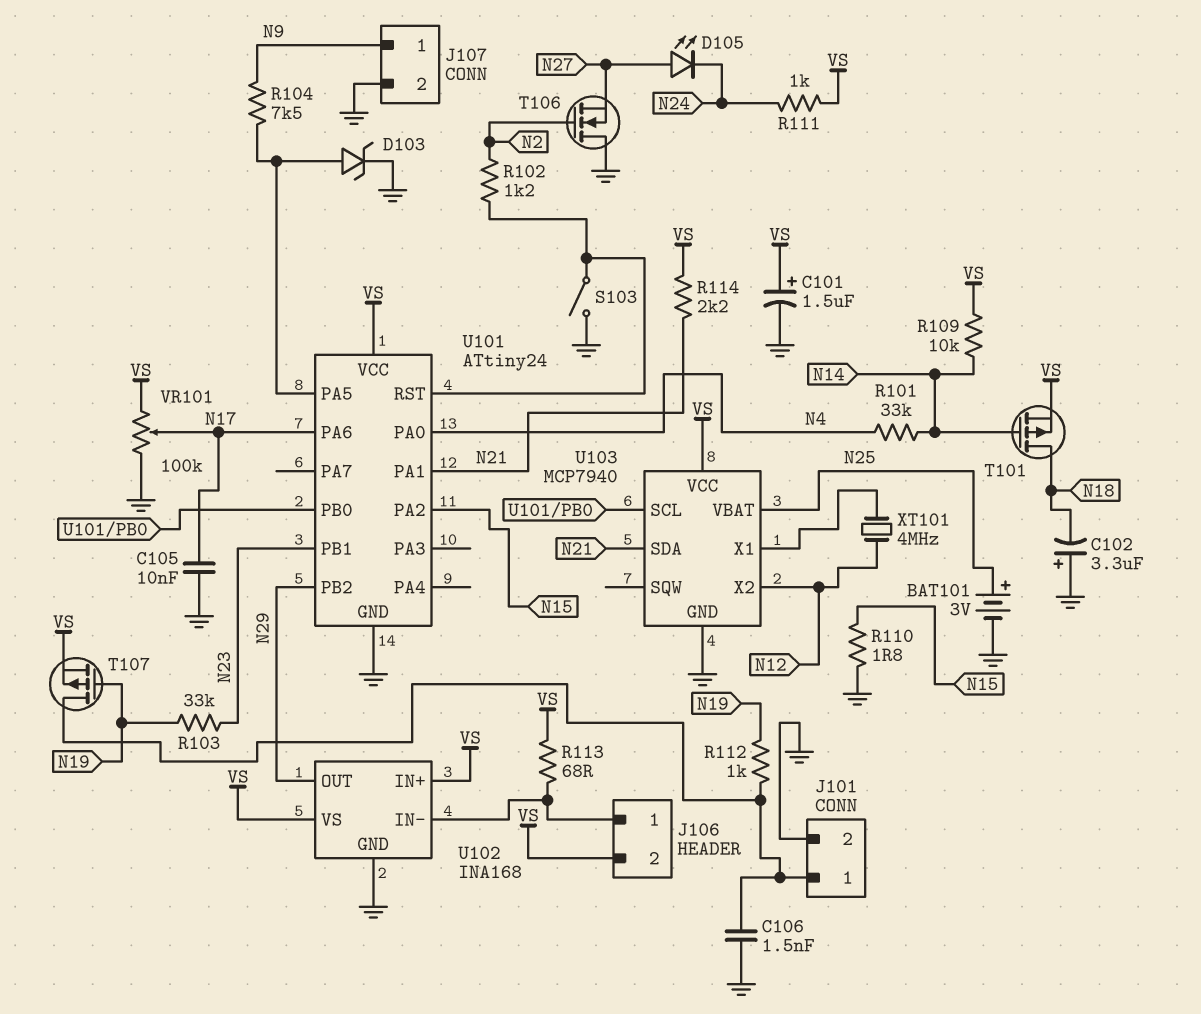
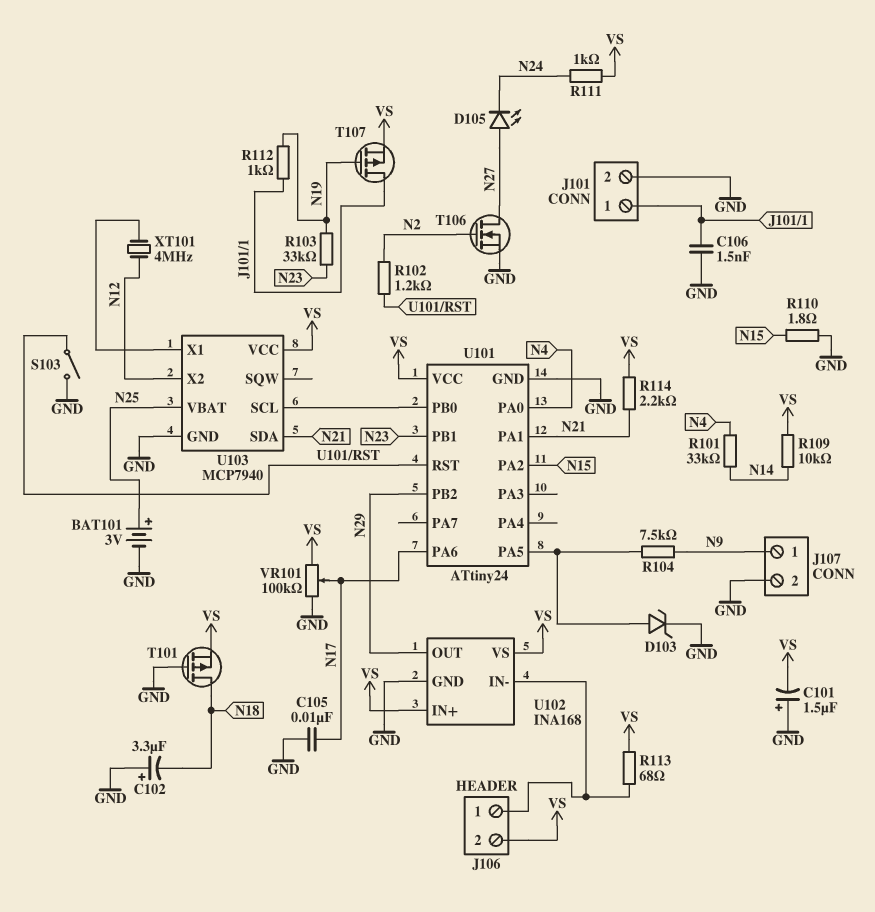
C101: 1.5uF (plus VS, minus GND) -> 1.5uF (plus GND, minus VS)
T101: PMOS (G N14, D N18, S VS) -> PMOS (G GND, D N18, S VS)
T106: NMOS (G N2, D GND, S N27) -> NMOS (G N2, D N27, S GND)

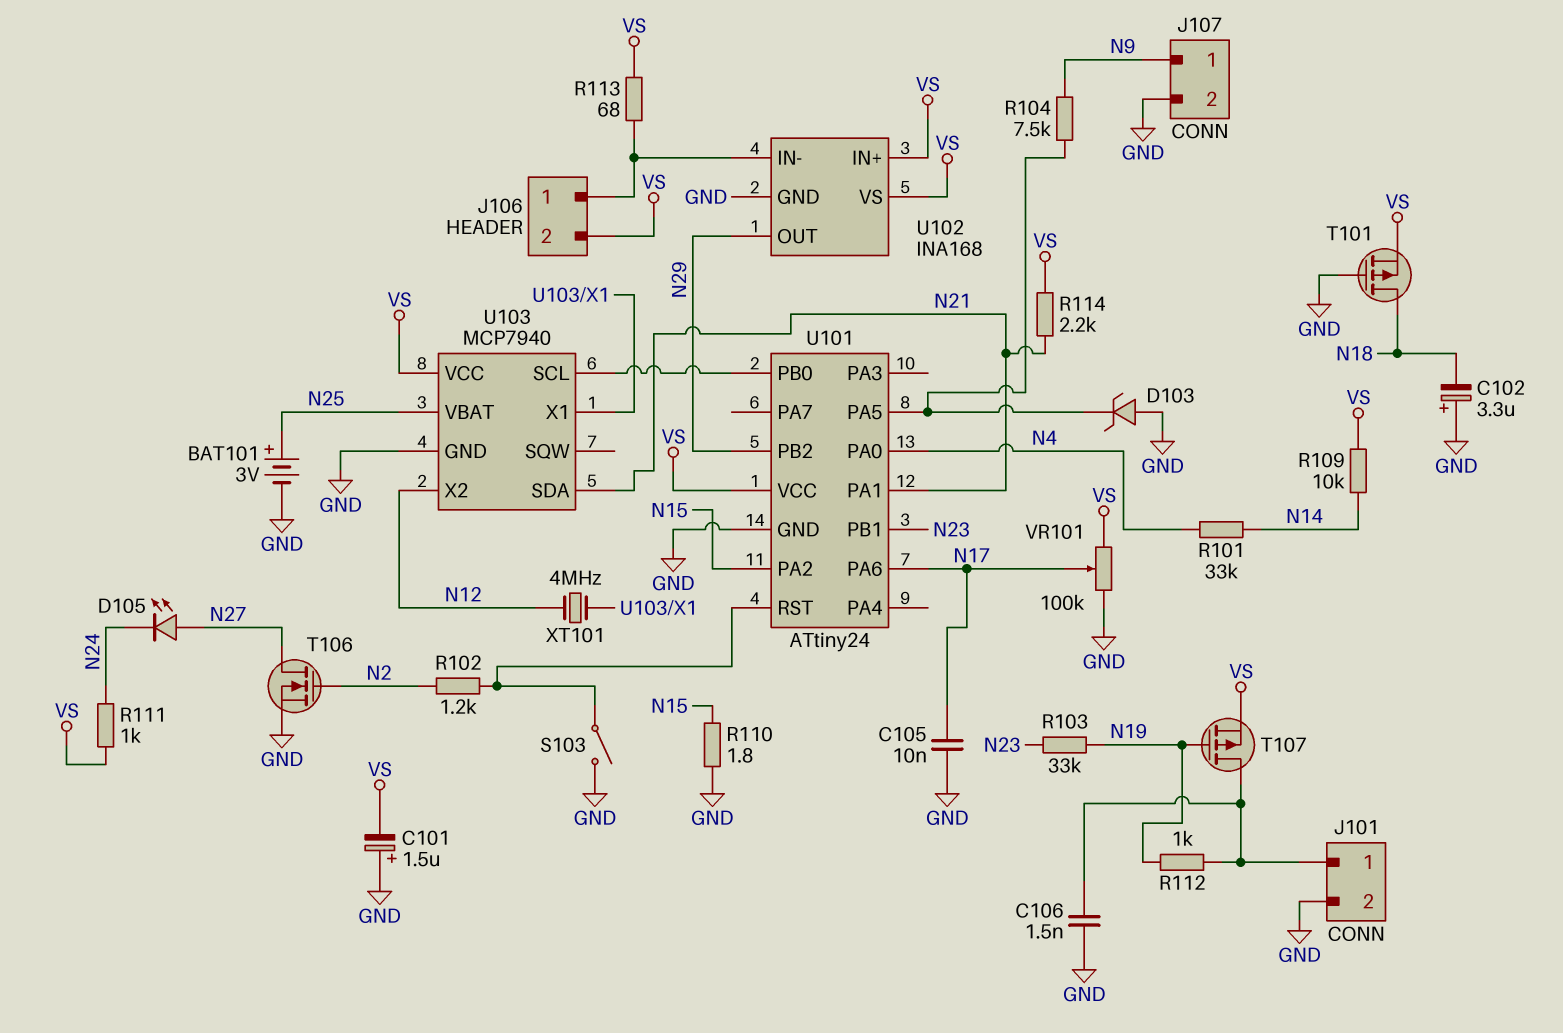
D103: zener (A U101/PA5, K GND) -> zener (A GND, K U101/PA5)

